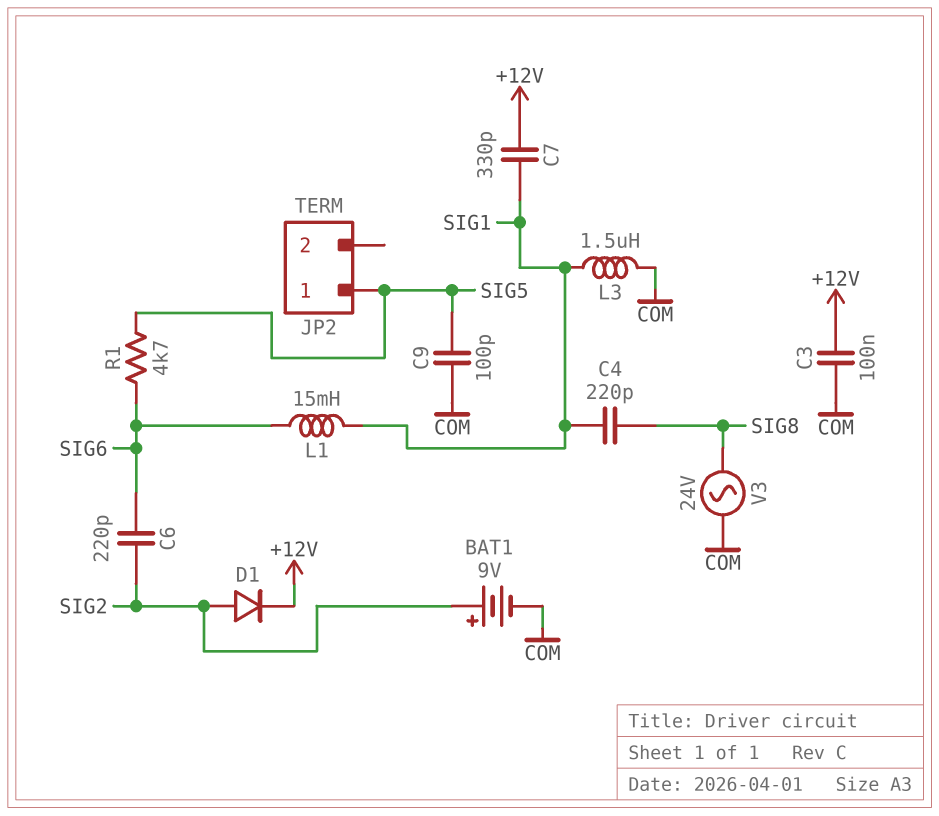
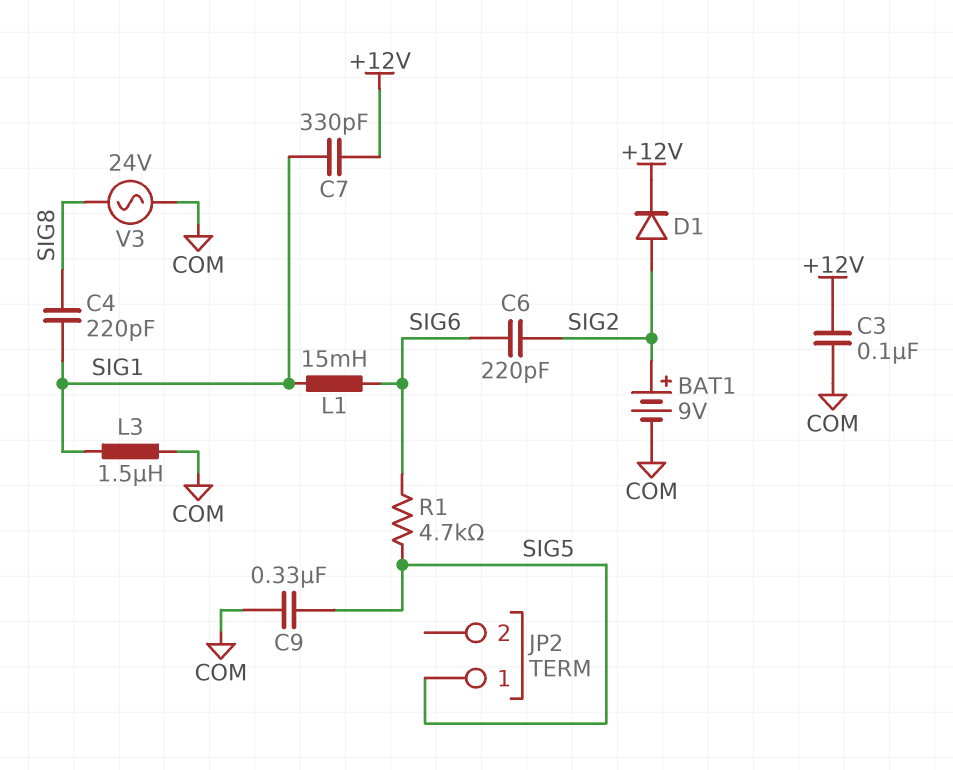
C9: 100pF (COM, SIG5) -> 330nF (COM, SIG5)

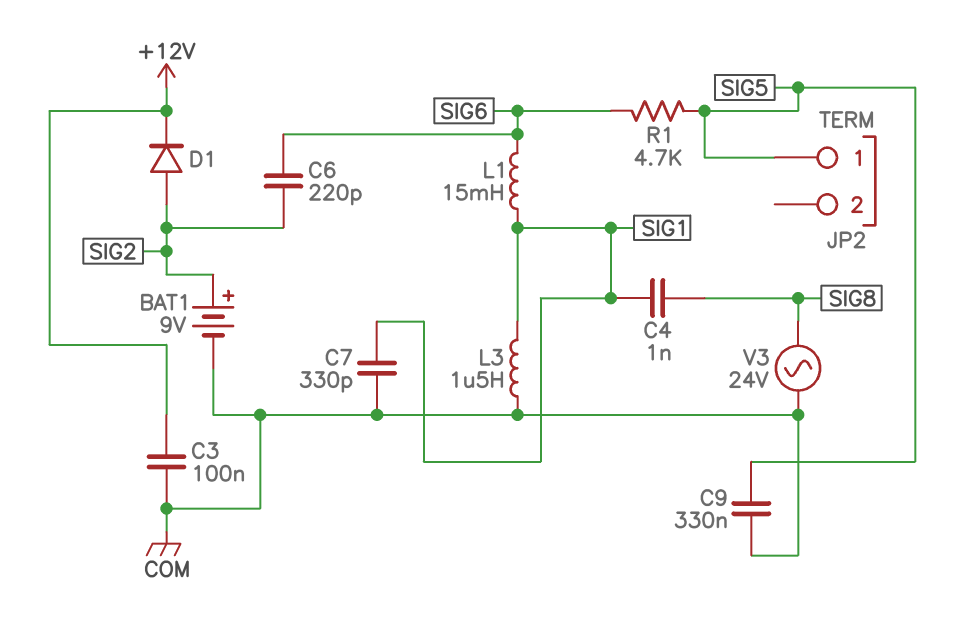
C4: 220pF (SIG1, SIG8) -> 1nF (SIG1, SIG8)
C7: 330pF (+12V, SIG1) -> 330pF (COM, SIG1)

